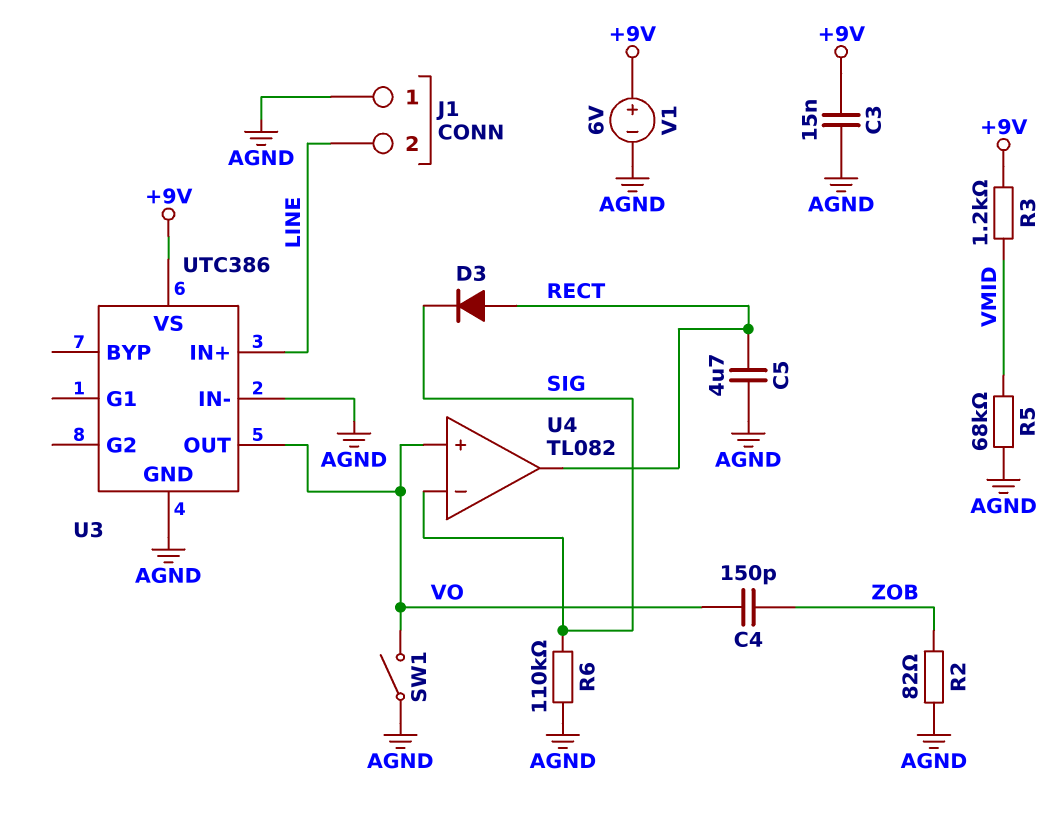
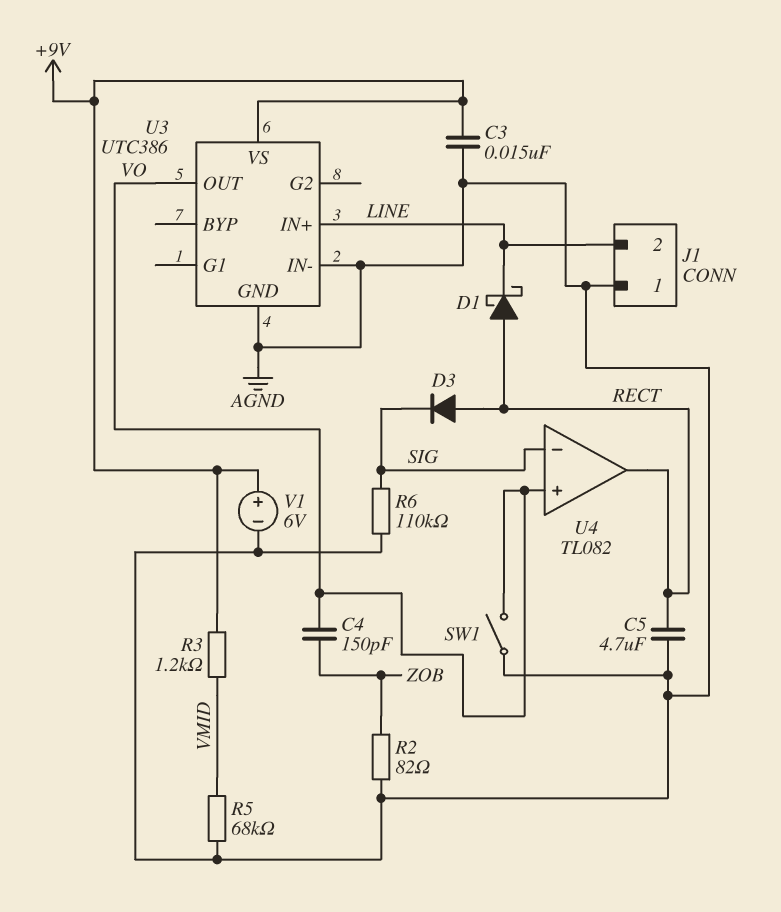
D1: none -> schottky (A RECT, K LINE)

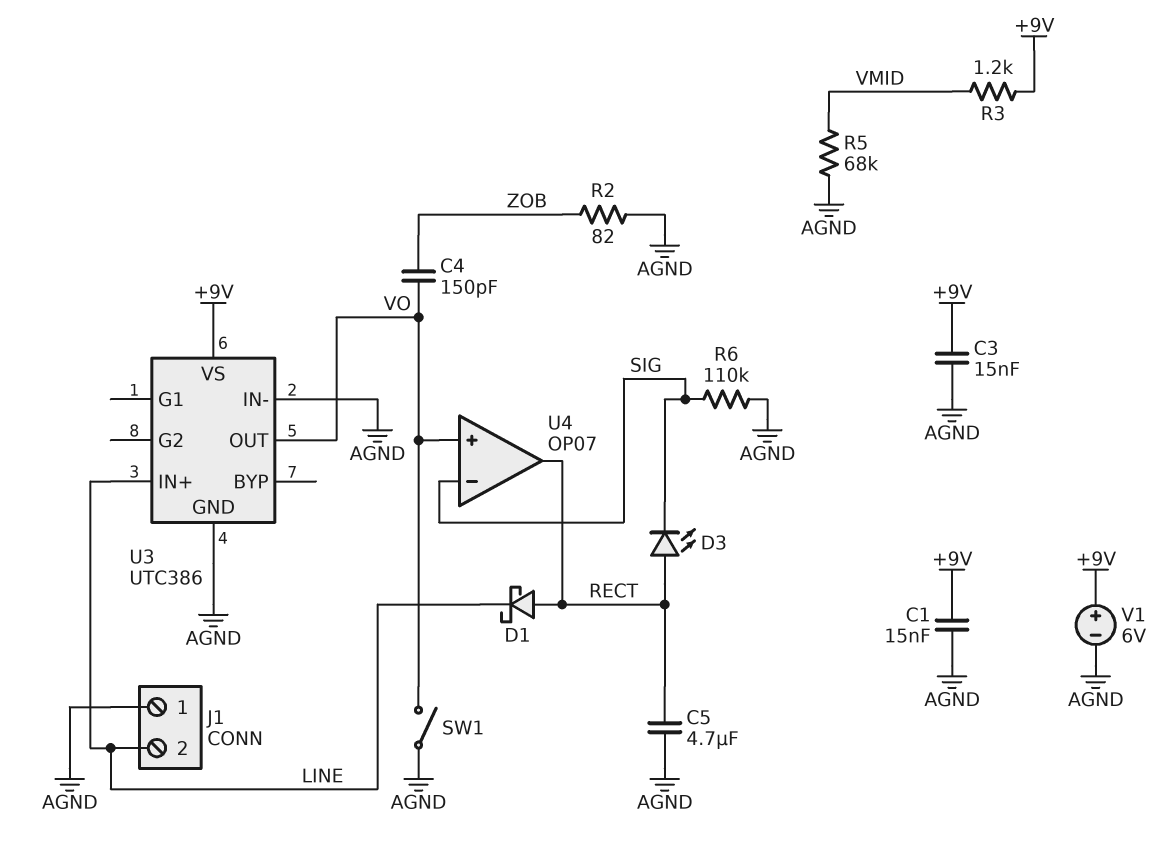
C1: none -> 15nF (+9V, AGND)
D3: diode (A RECT, K SIG) -> LED (A RECT, K SIG)
U4: TL082 -> OP07

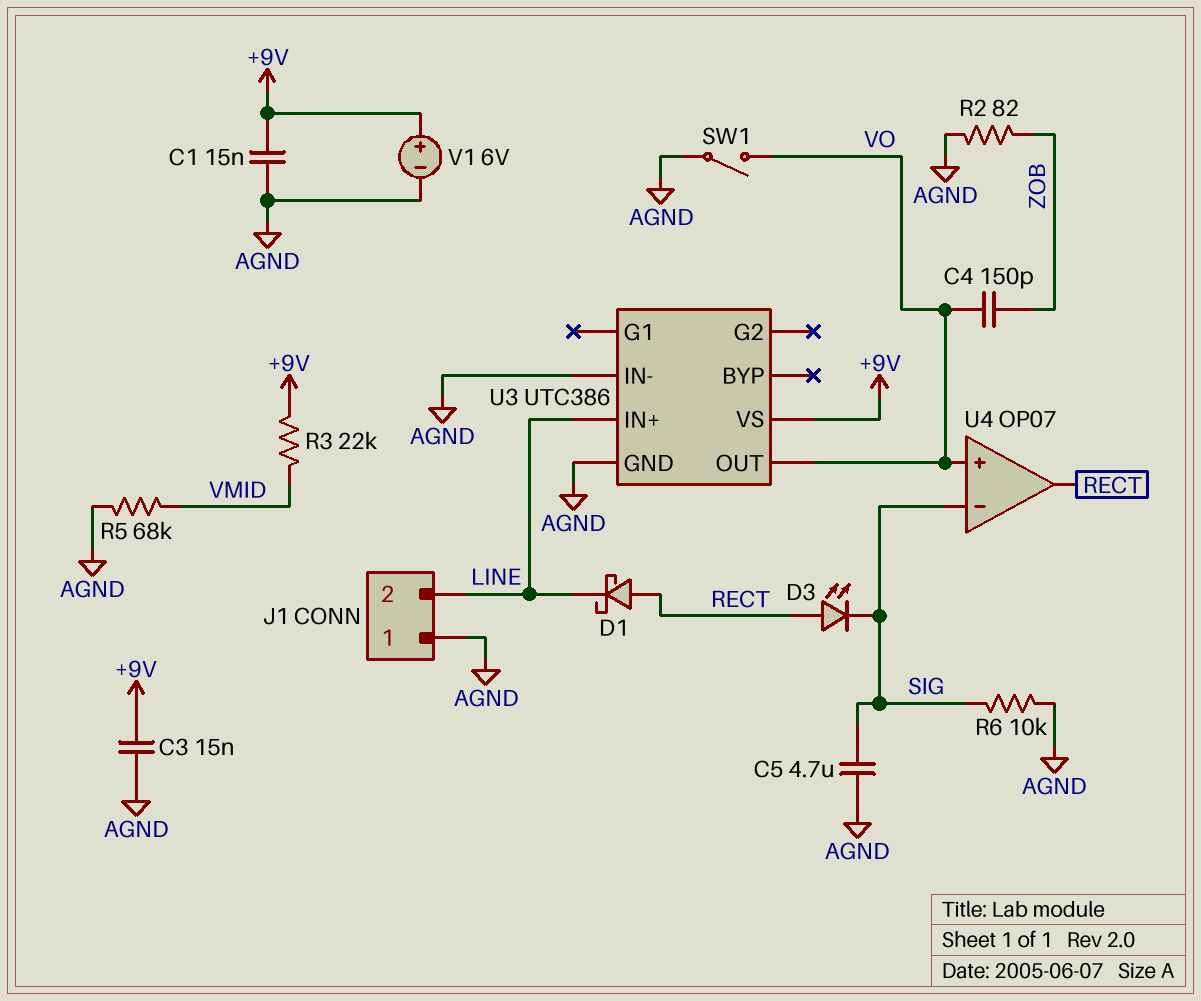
C5: 4.7uF (AGND, RECT) -> 4.7uF (AGND, SIG)
R3: 1.2k (+9V, VMID) -> 22k (+9V, VMID)
R6: 110k (AGND, SIG) -> 10k (AGND, SIG)

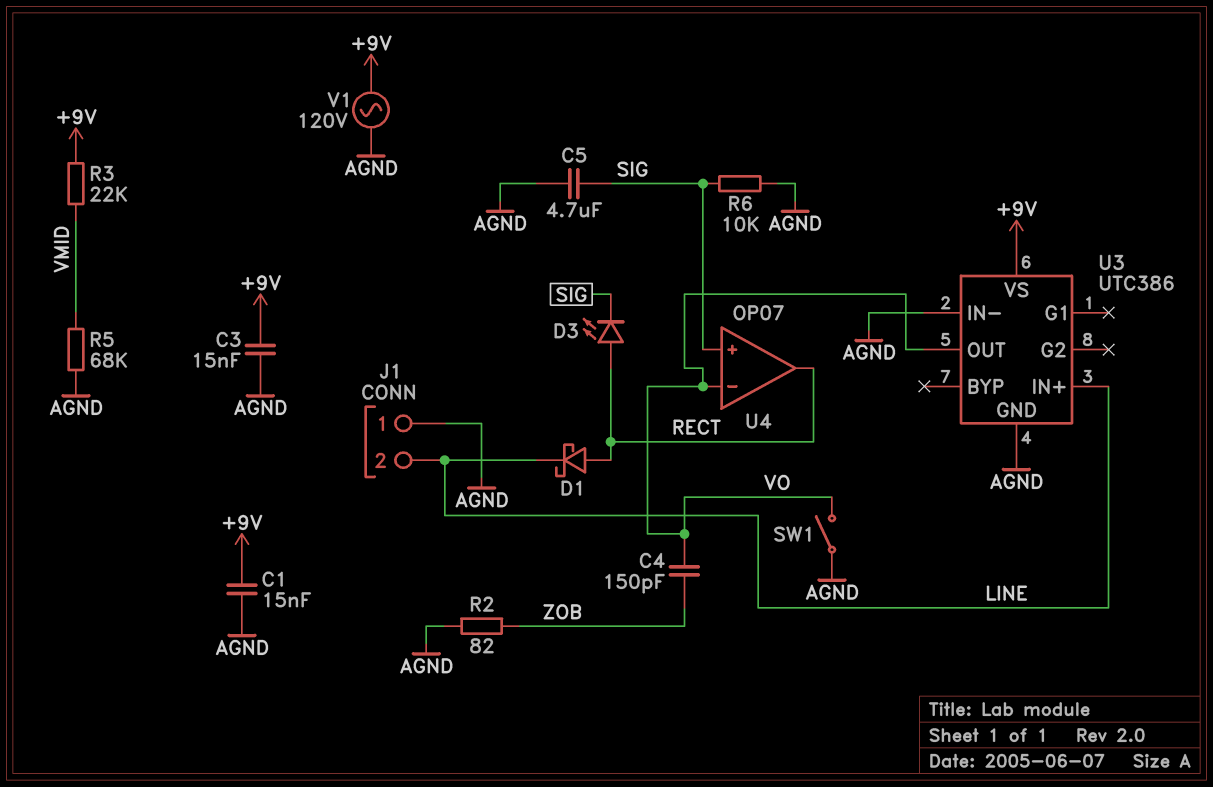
U4 pin in+: VO -> SIG
U4 pin in-: SIG -> VO
V1: 6V (plus +9V, minus AGND) -> AC 120V (+9V, AGND)

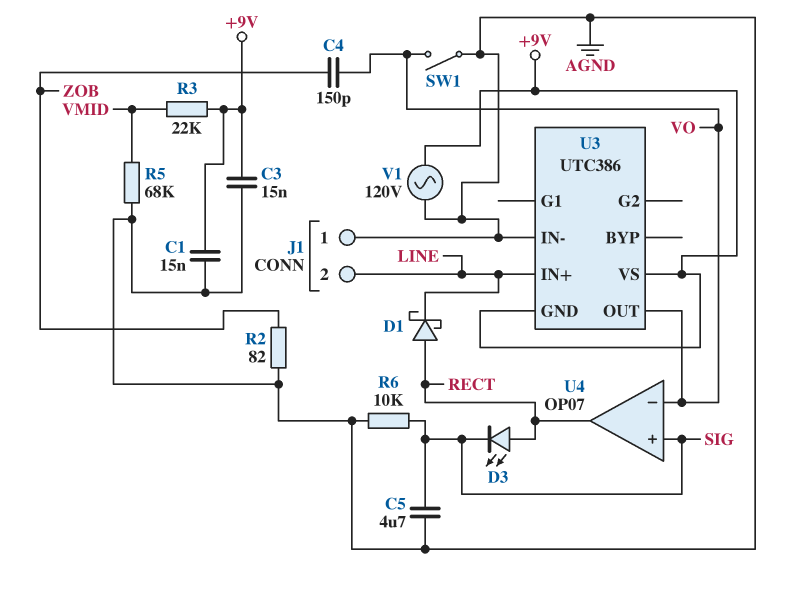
U3 pin GND: AGND -> +9V

